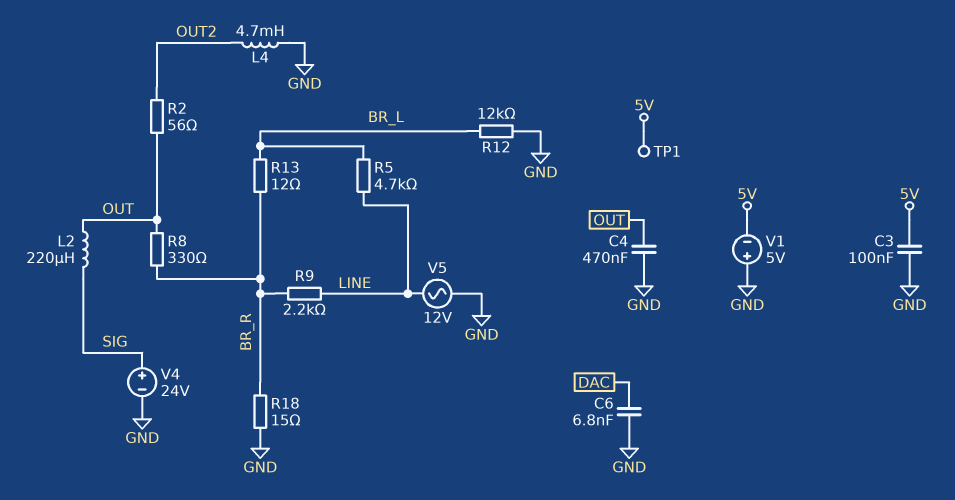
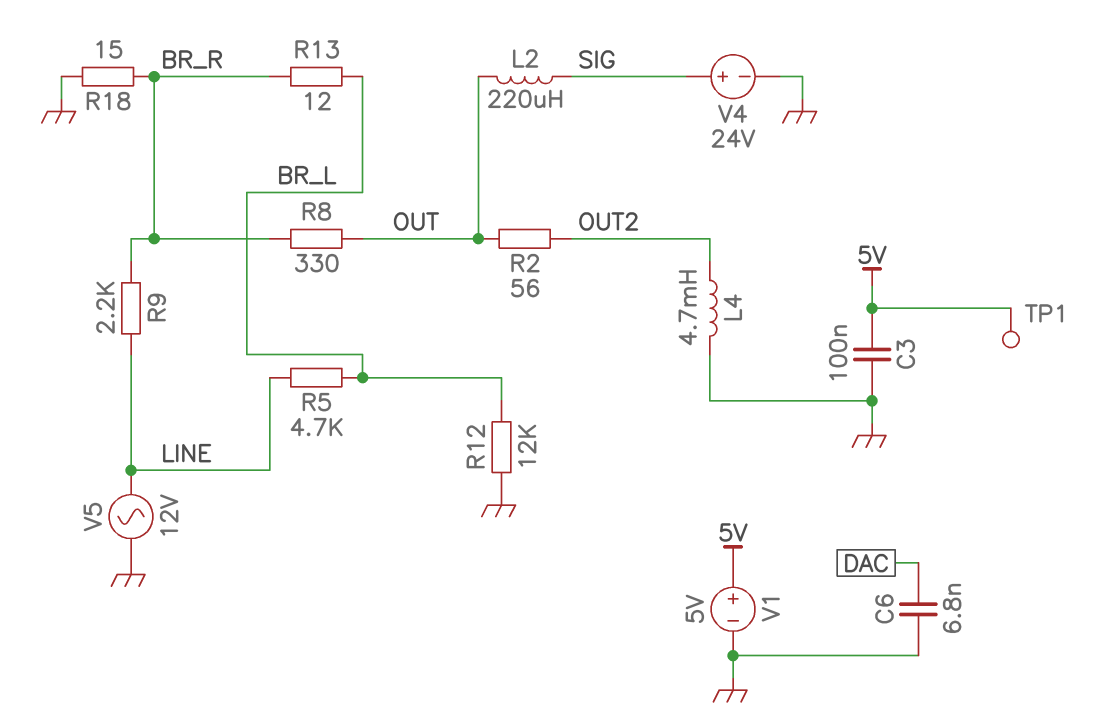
C4: 470nF (GND, OUT) -> none
V1: 5V (plus GND, minus 5V) -> 5V (plus 5V, minus GND)

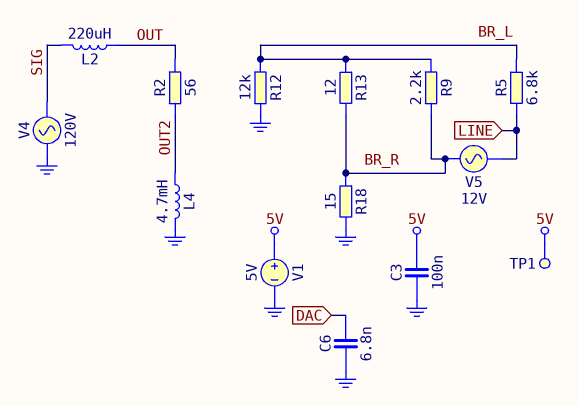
R5: 4.7k (BR_L, LINE) -> 6.8k (BR_L, LINE)
R8: 330 (BR_R, OUT) -> none
R9: 2.2k (BR_R, LINE) -> 2.2k (BR_L, BR_R)
V4: 24V (plus SIG, minus GND) -> AC 120V (GND, SIG)
V5: AC 12V (GND, LINE) -> AC 12V (BR_R, LINE)

